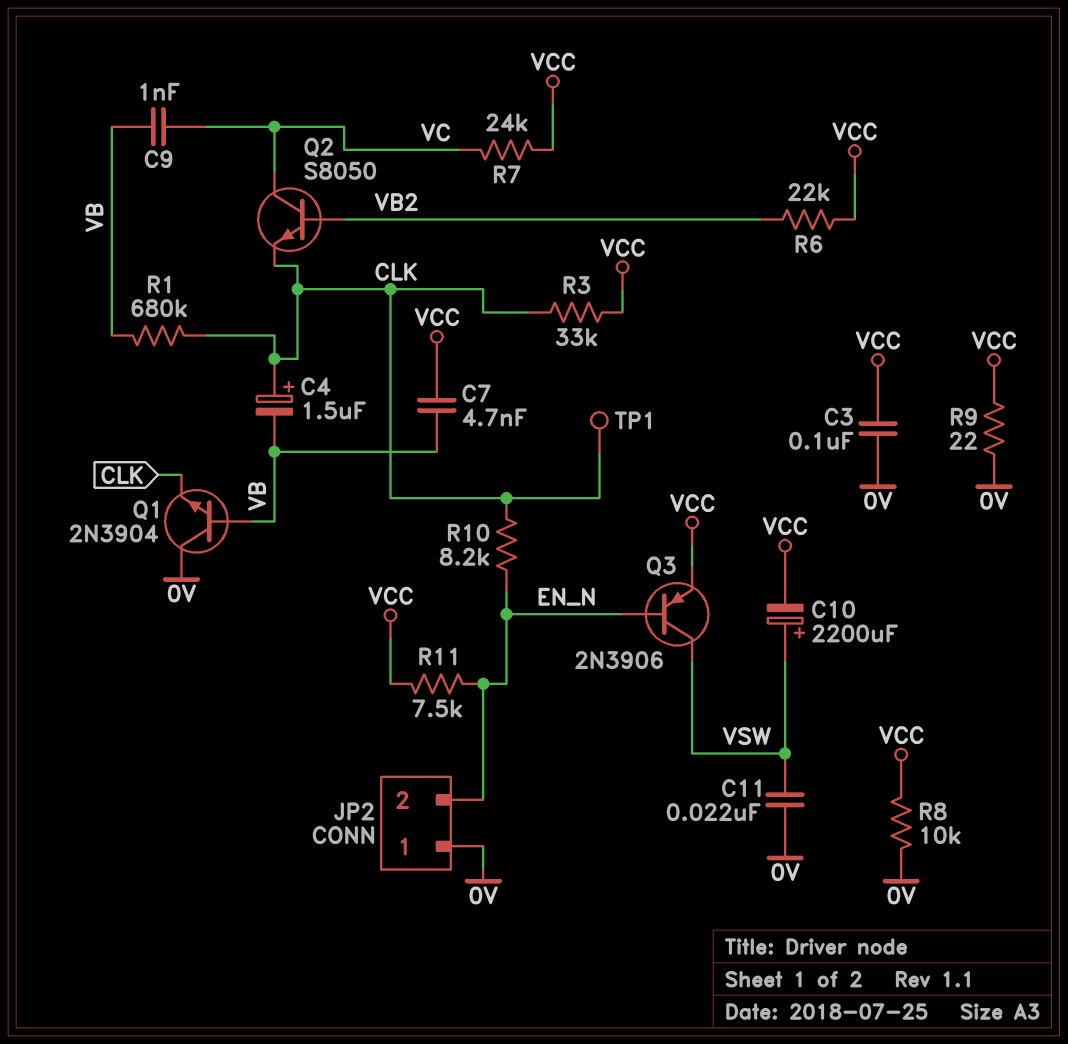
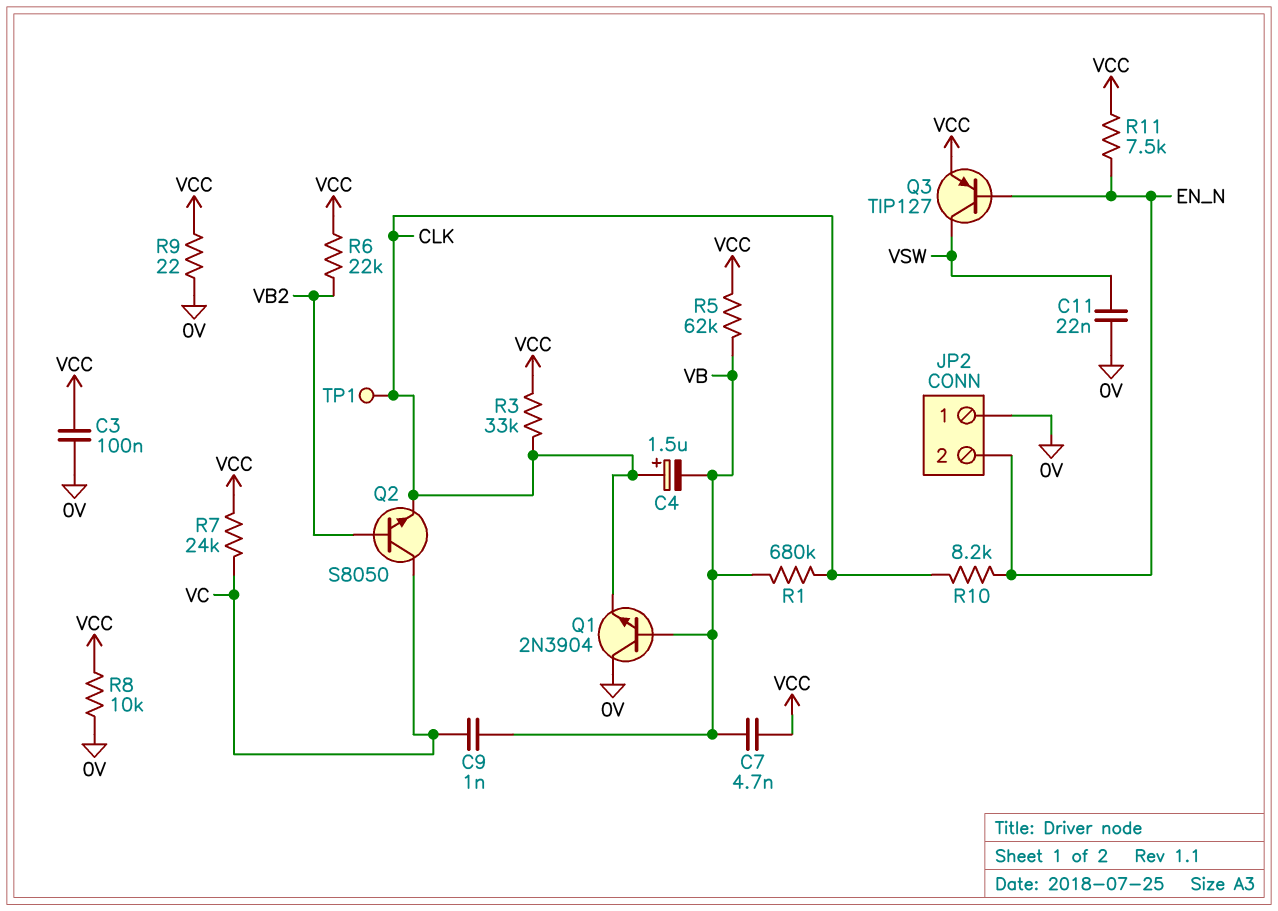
C10: 2200uF (plus VSW, minus VCC) -> none
Q3: PNP 2N3906 (B EN_N, C VSW, E VCC) -> PNP TIP127 (B EN_N, C VSW, E VCC)
R5: none -> 62k (VB, VCC)

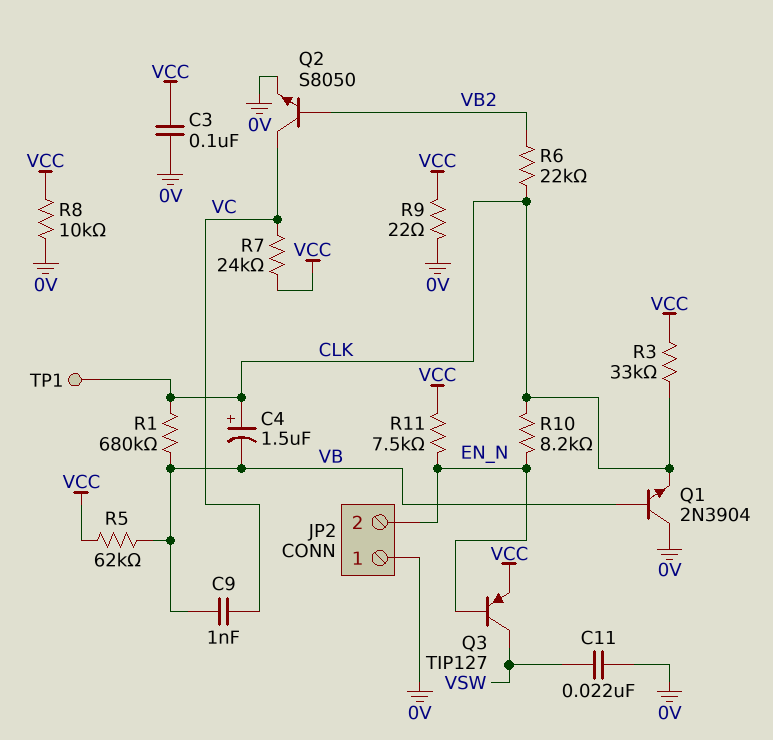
C7: 4.7nF (VB, VCC) -> none
Q2: NPN S8050 (B VB2, C VC, E CLK) -> NPN S8050 (B VB2, C VC, E 0V)
R6: 22k (VB2, VCC) -> 22k (CLK, VB2)

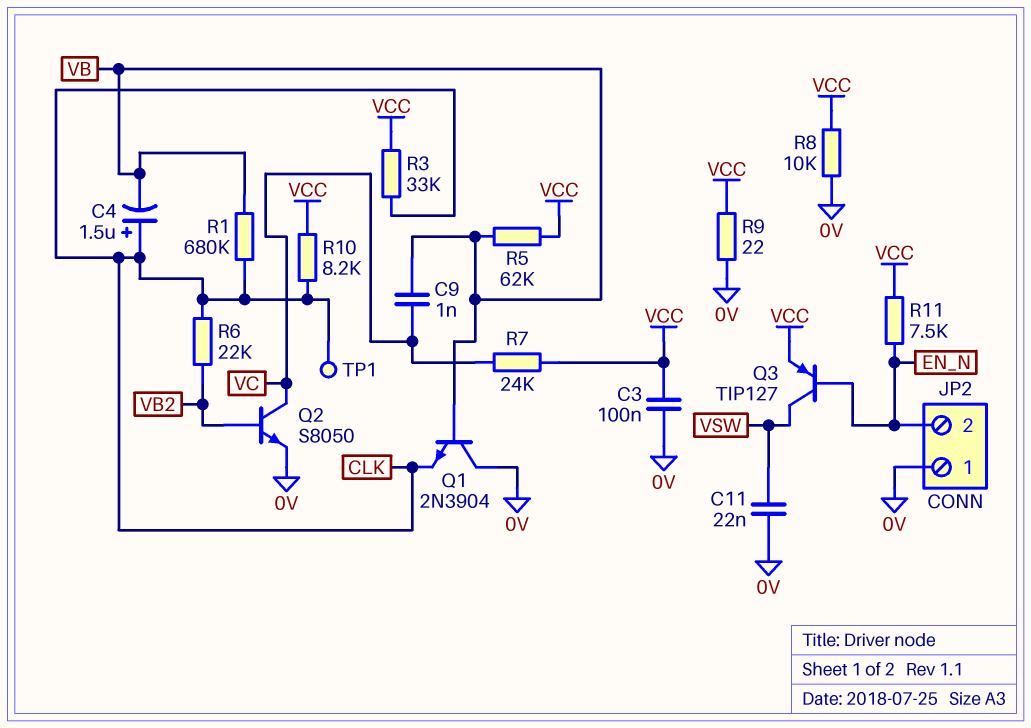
R10: 8.2k (CLK, EN_N) -> 8.2k (CLK, VCC)

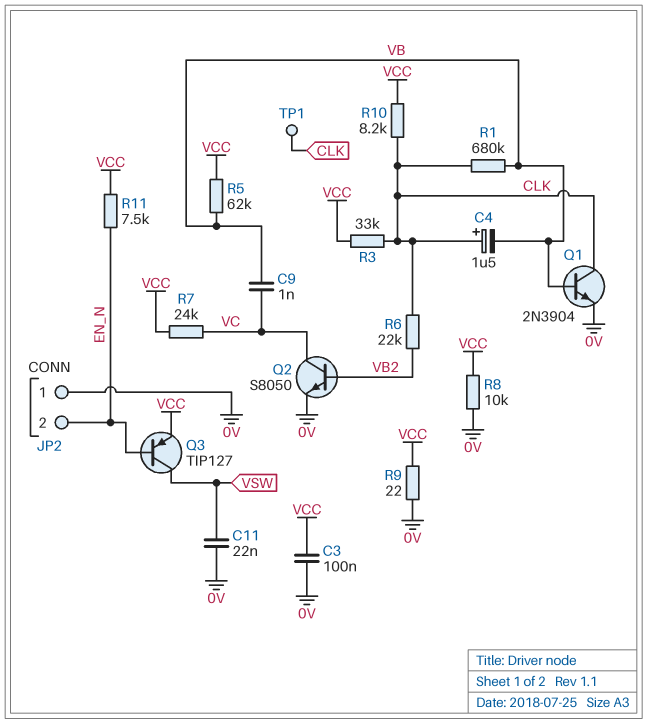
Q1: NPN 2N3904 (B VB, C 0V, E CLK) -> NPN 2N3904 (B VB, C CLK, E 0V)

